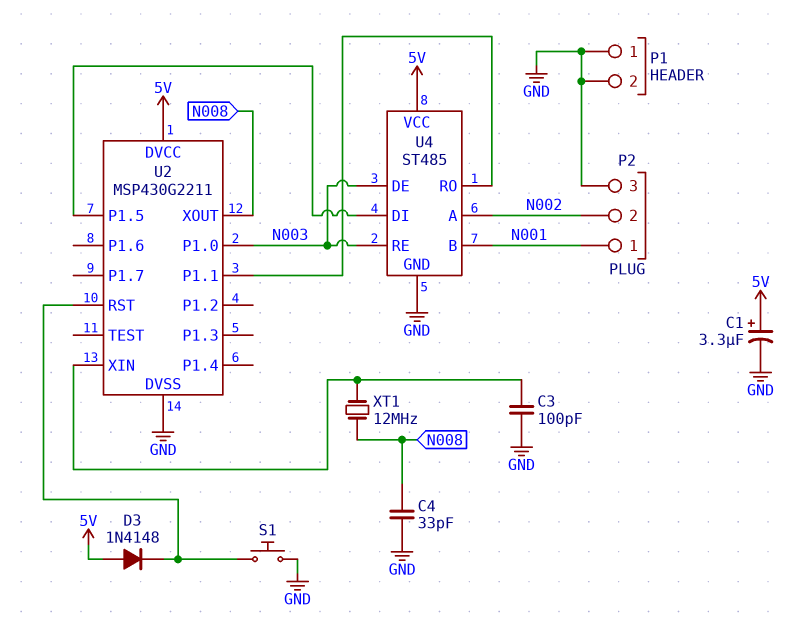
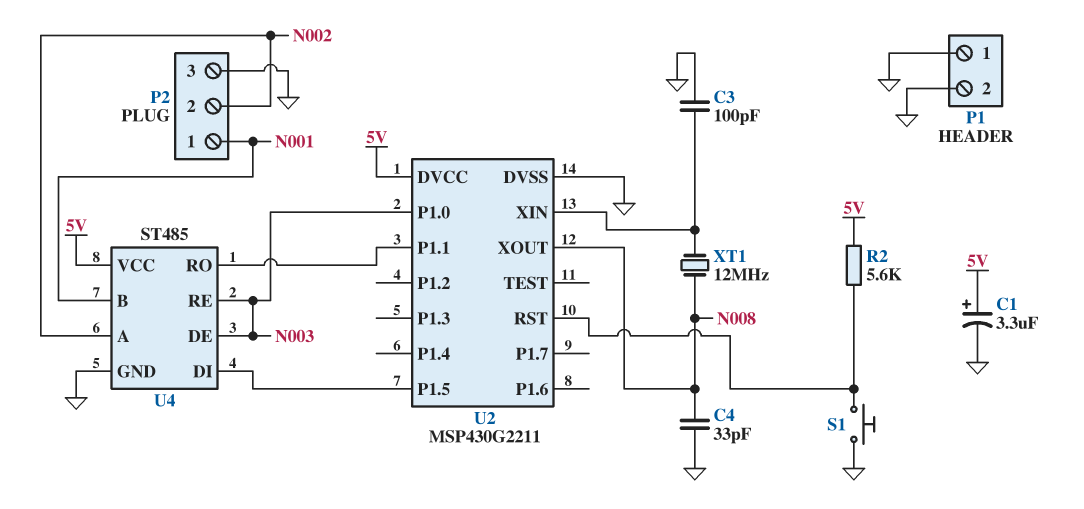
D3: diode 1N4148 (A 5V, K U2/RST) -> none
R2: none -> 5.6k (5V, U2/RST)

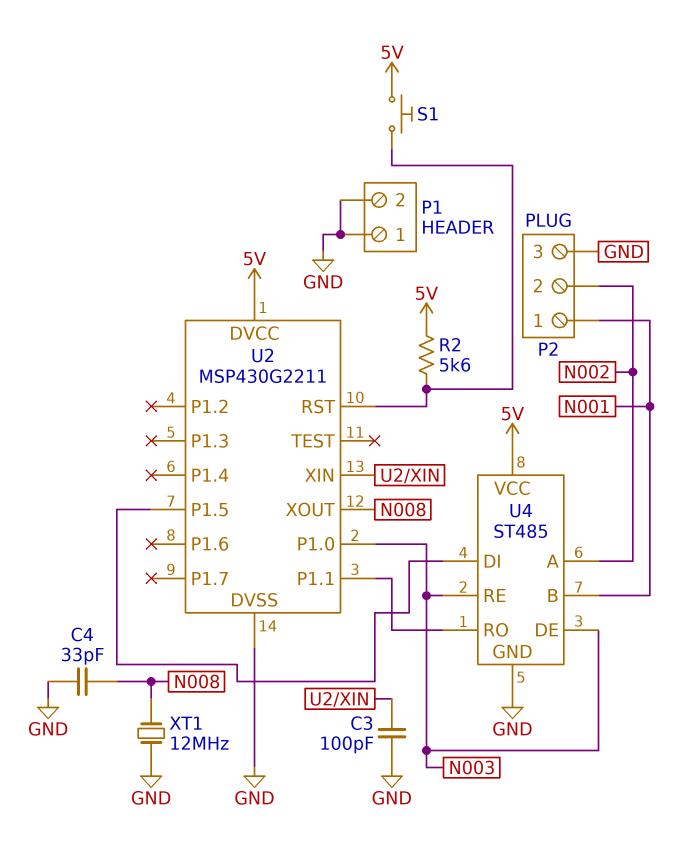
C1: 3.3uF (plus 5V, minus GND) -> none
S1: button (GND, U2/RST) -> button (5V, U2/RST)
XT1: 12MHz (N008, U2/XIN) -> 12MHz (GND, N008)

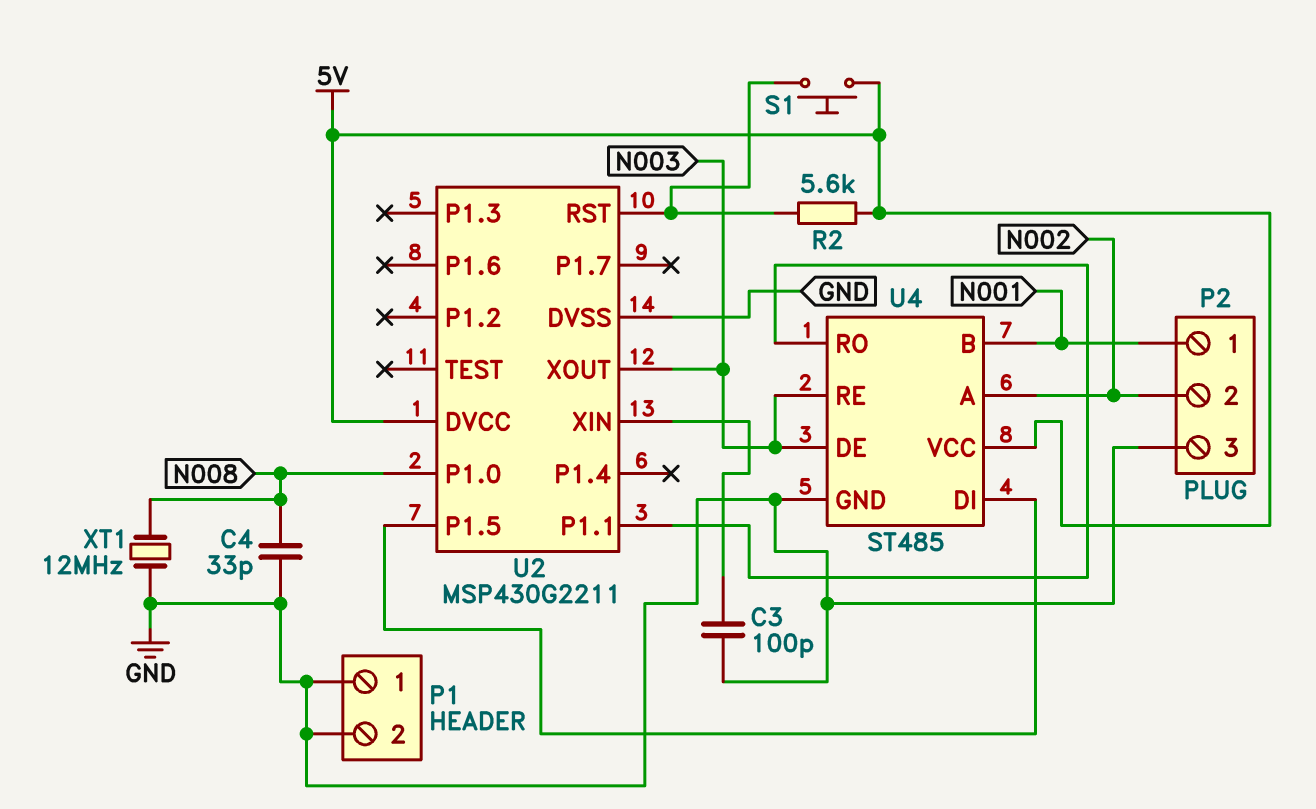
U2 pin P1.0: N003 -> N008
U2 pin XOUT: N008 -> N003

